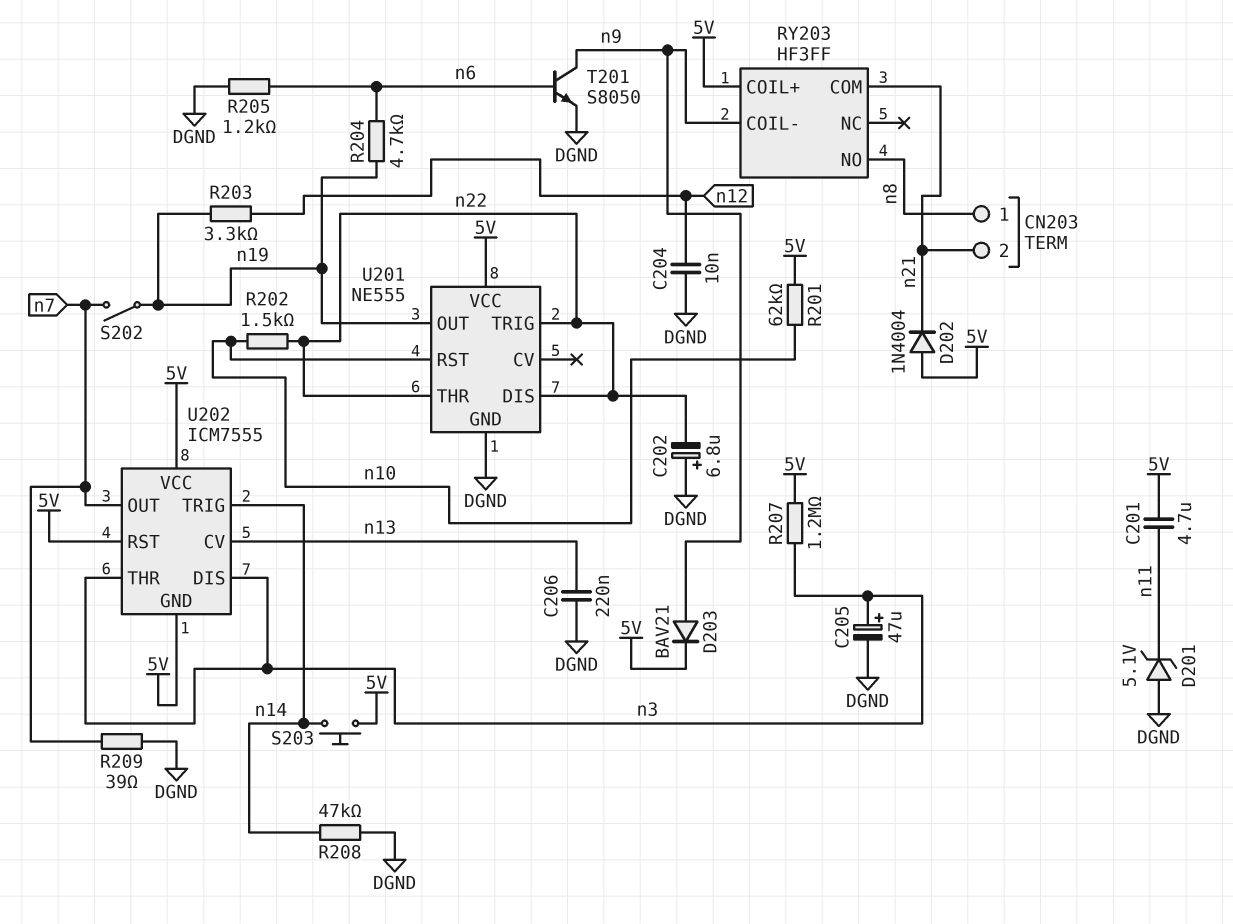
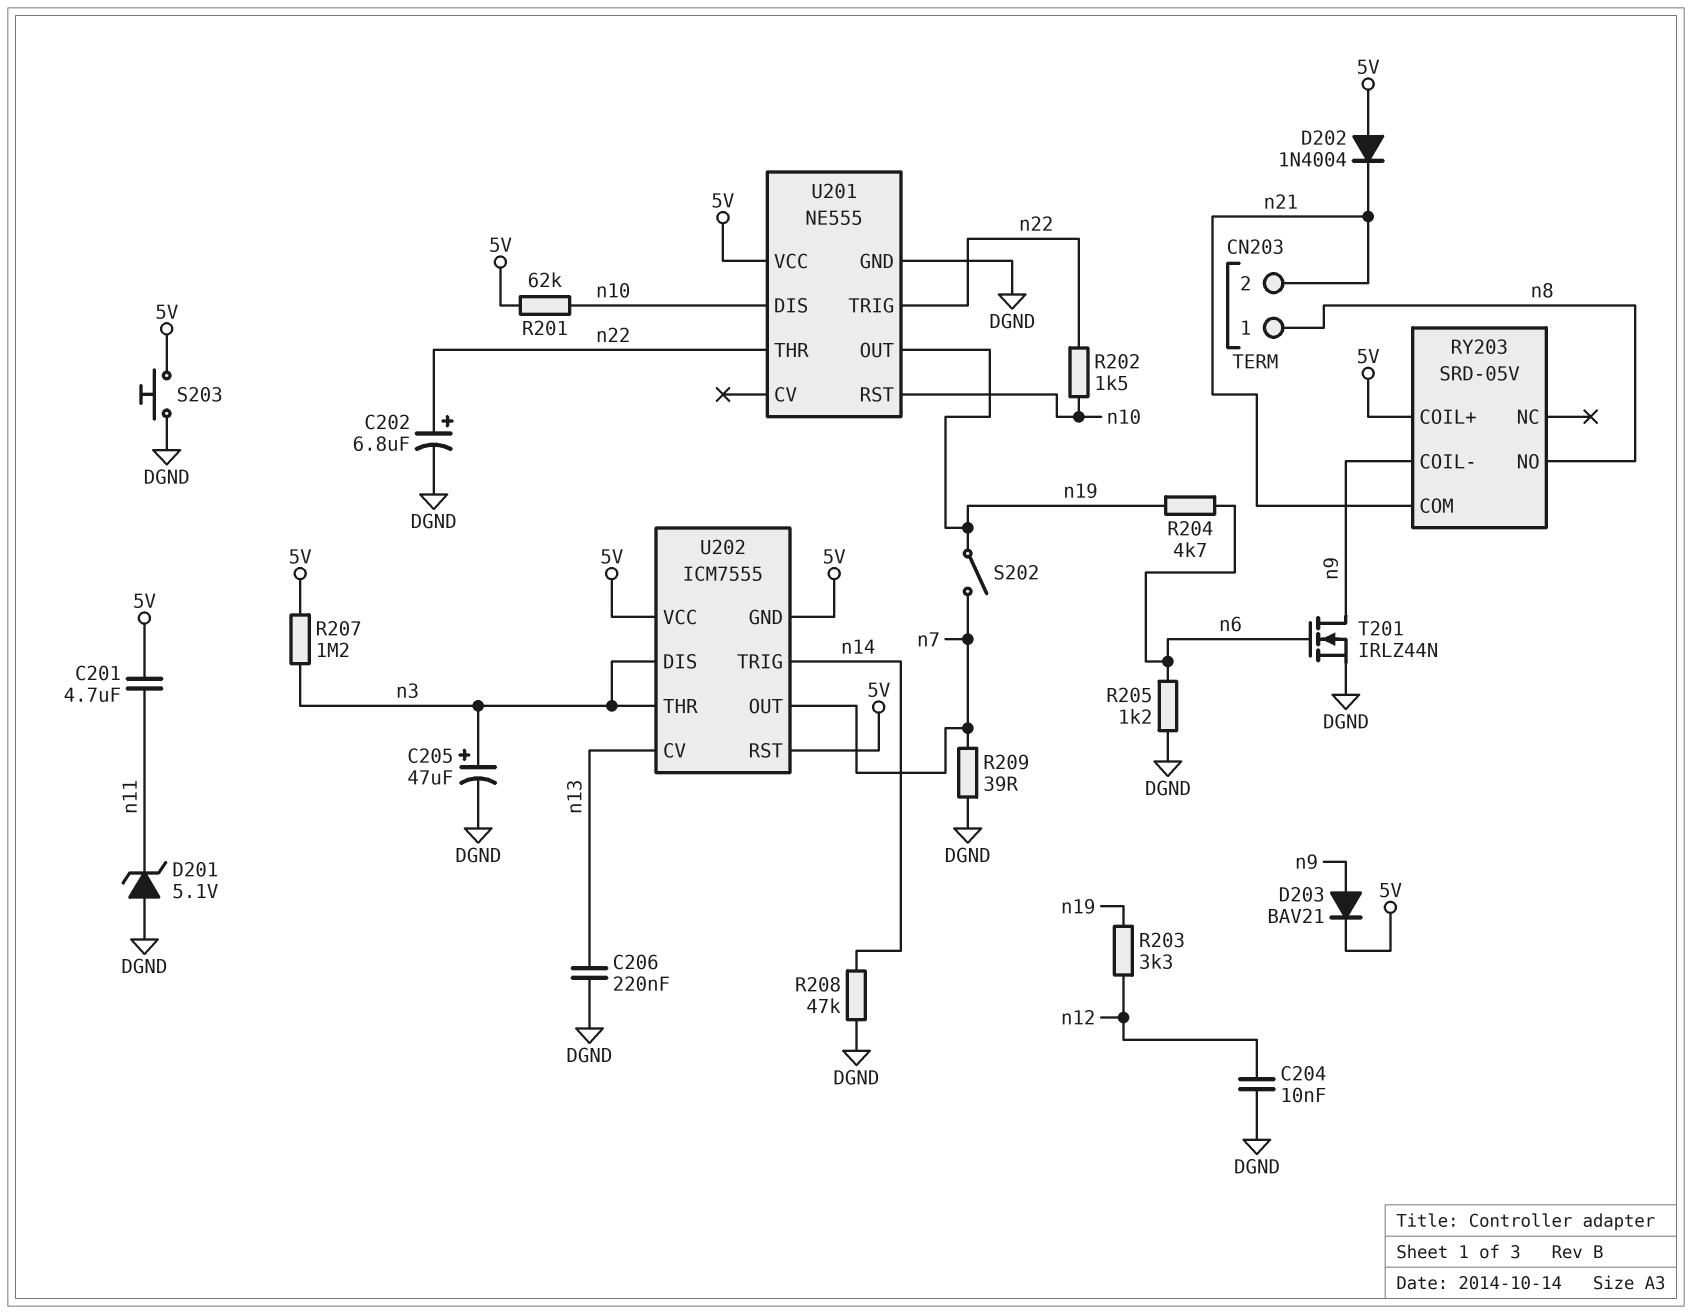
C202: 6.8uF (plus DGND, minus n22) -> 6.8uF (plus n22, minus DGND)
RY203: HF3FF -> SRD-05V
S203: button (5V, n14) -> button (5V, DGND)
T201: NPN S8050 (B n6, C n9, E DGND) -> NMOS IRLZ44N (G n6, D n9, S DGND)
U201 pin DIS: n22 -> n10

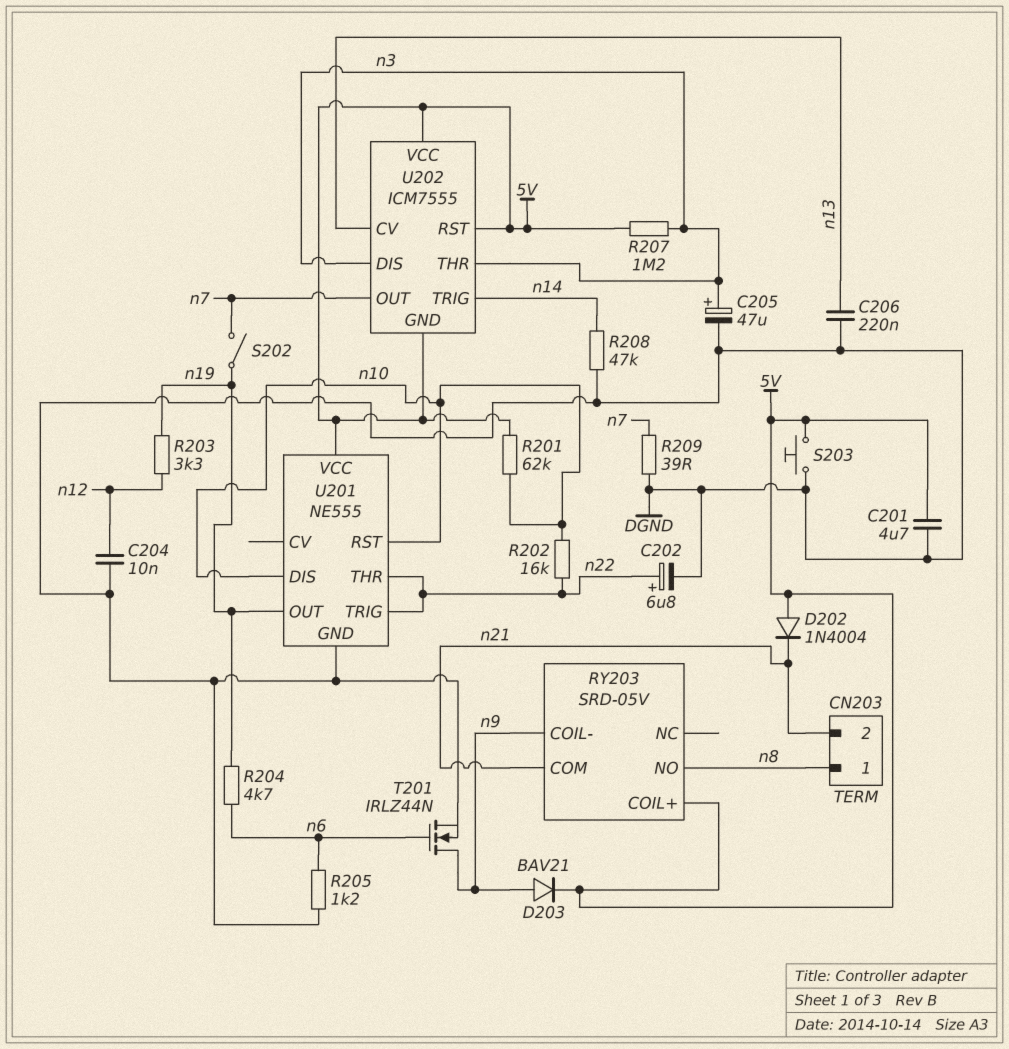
C201: 4.7uF (5V, n11) -> 4.7uF (5V, DGND)
D201: zener 5.1V (A DGND, K n11) -> none
R202: 1.5k (n10, n22) -> 16k (n10, n22)

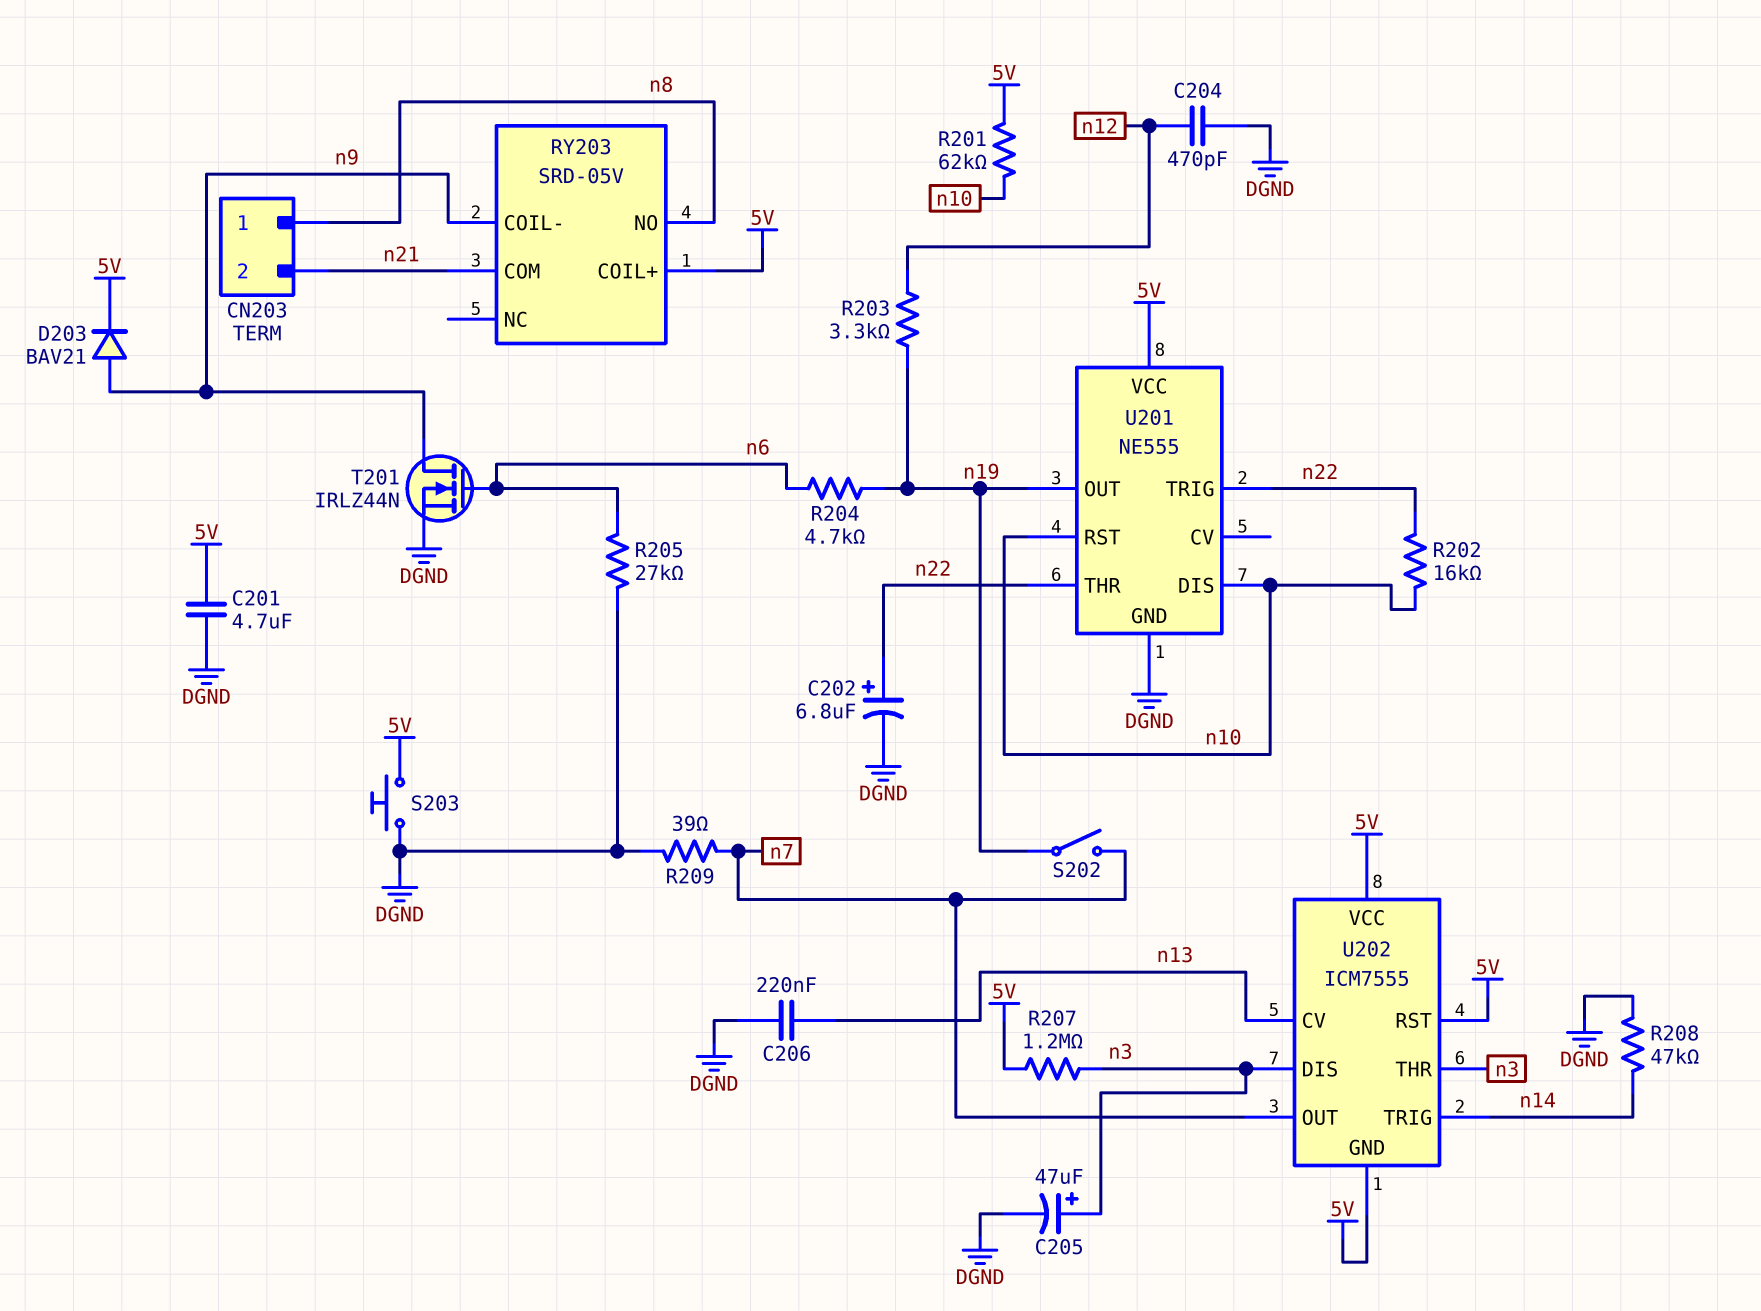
C204: 10nF (DGND, n12) -> 470pF (DGND, n12)
D202: diode 1N4004 (A 5V, K n21) -> none
R205: 1.2k (DGND, n6) -> 27k (DGND, n6)

